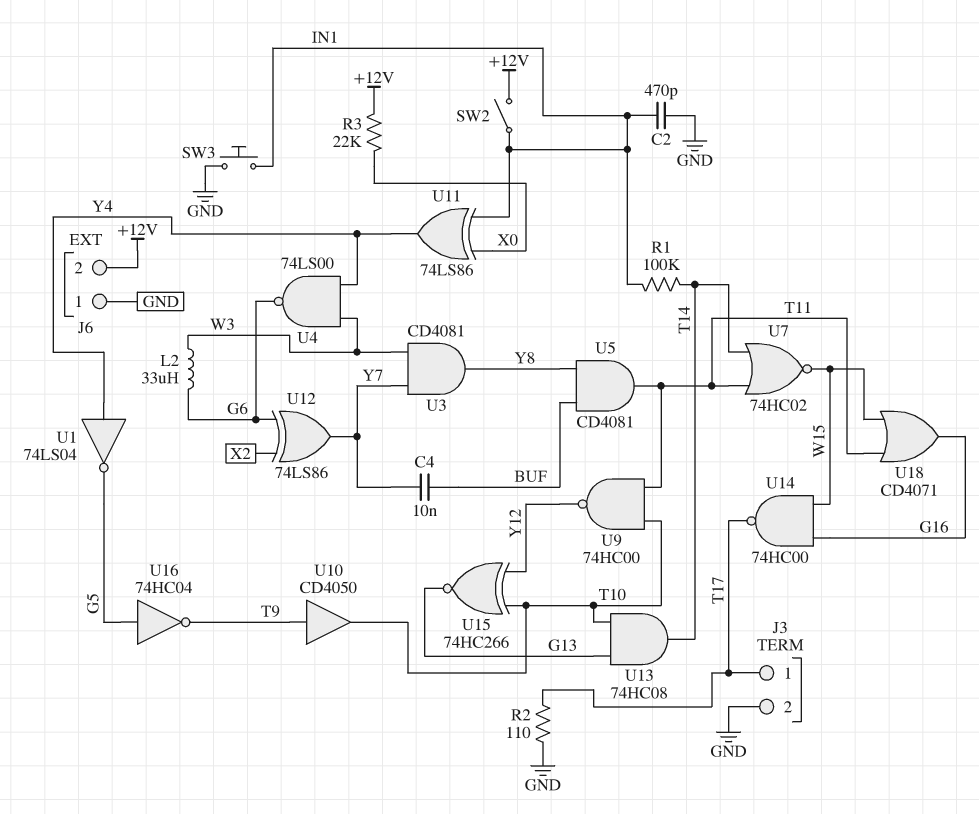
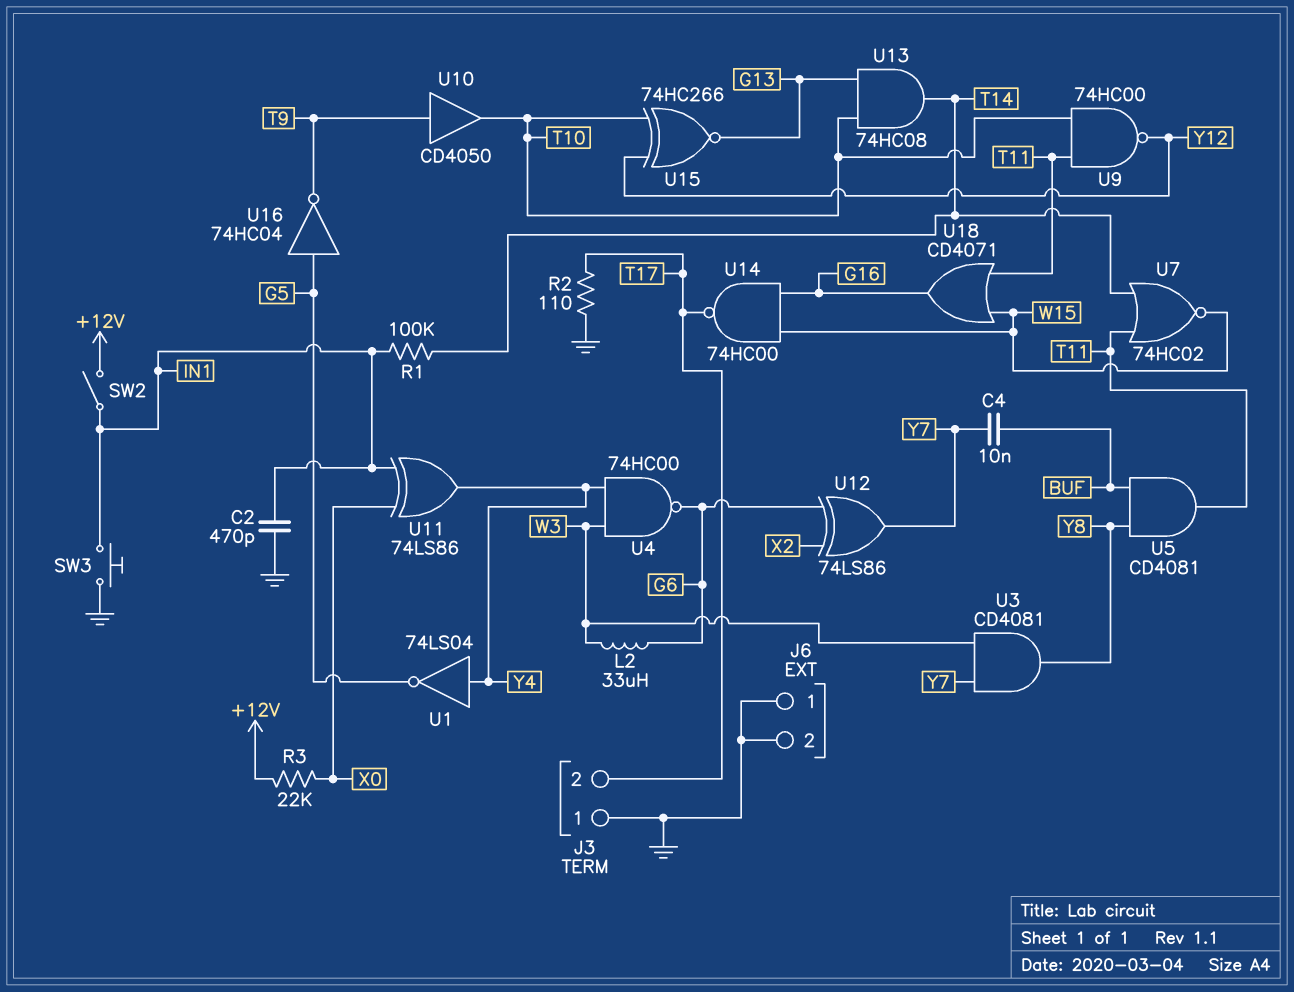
J3 pin 1: T17 -> GND
J3 pin 2: GND -> T17
J6 pin 2: +12V -> GND
U4: NAND 74LS00 (in W3, in Y4, out G6) -> NAND 74HC00 (in W3, in Y4, out G6)

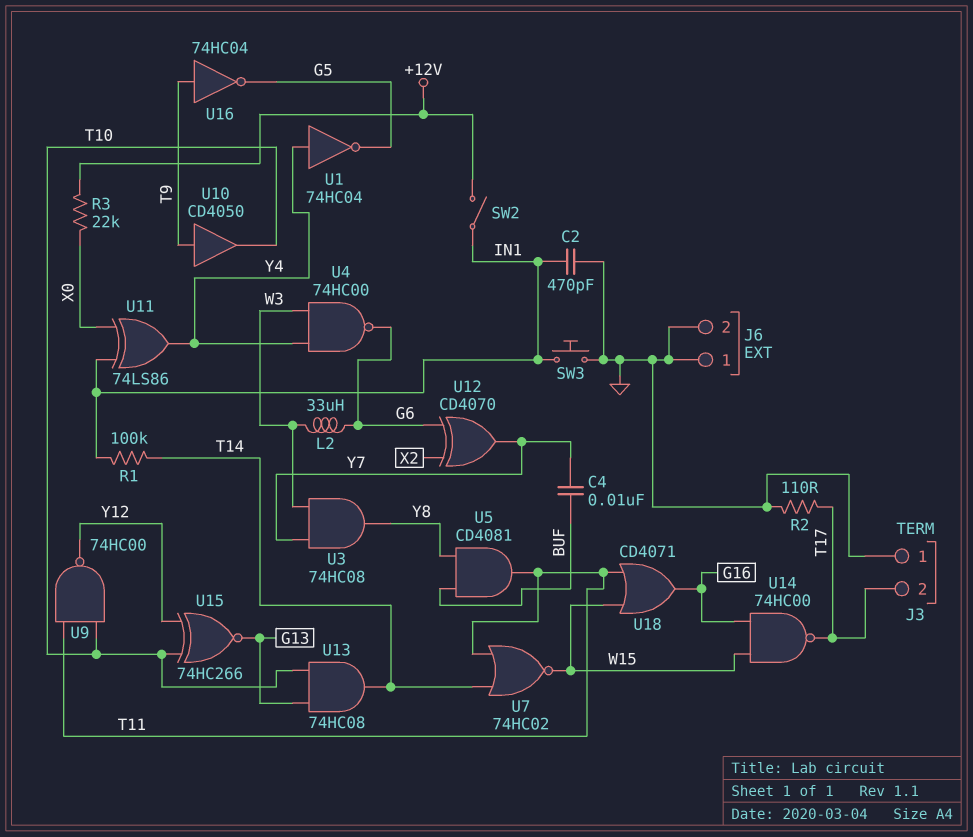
U1: NOT 74LS04 (in Y4, out G5) -> NOT 74HC04 (in Y4, out G5)
U3: AND CD4081 (in W3, in Y7, out Y8) -> AND 74HC08 (in W3, in Y7, out Y8)
U12: XOR 74LS86 (in G6, in X2, out Y7) -> XOR CD4070 (in G6, in X2, out Y7)
U16: NOT 74HC04 (in G5, out T9) -> NOT 74HC04 (in T9, out G5)

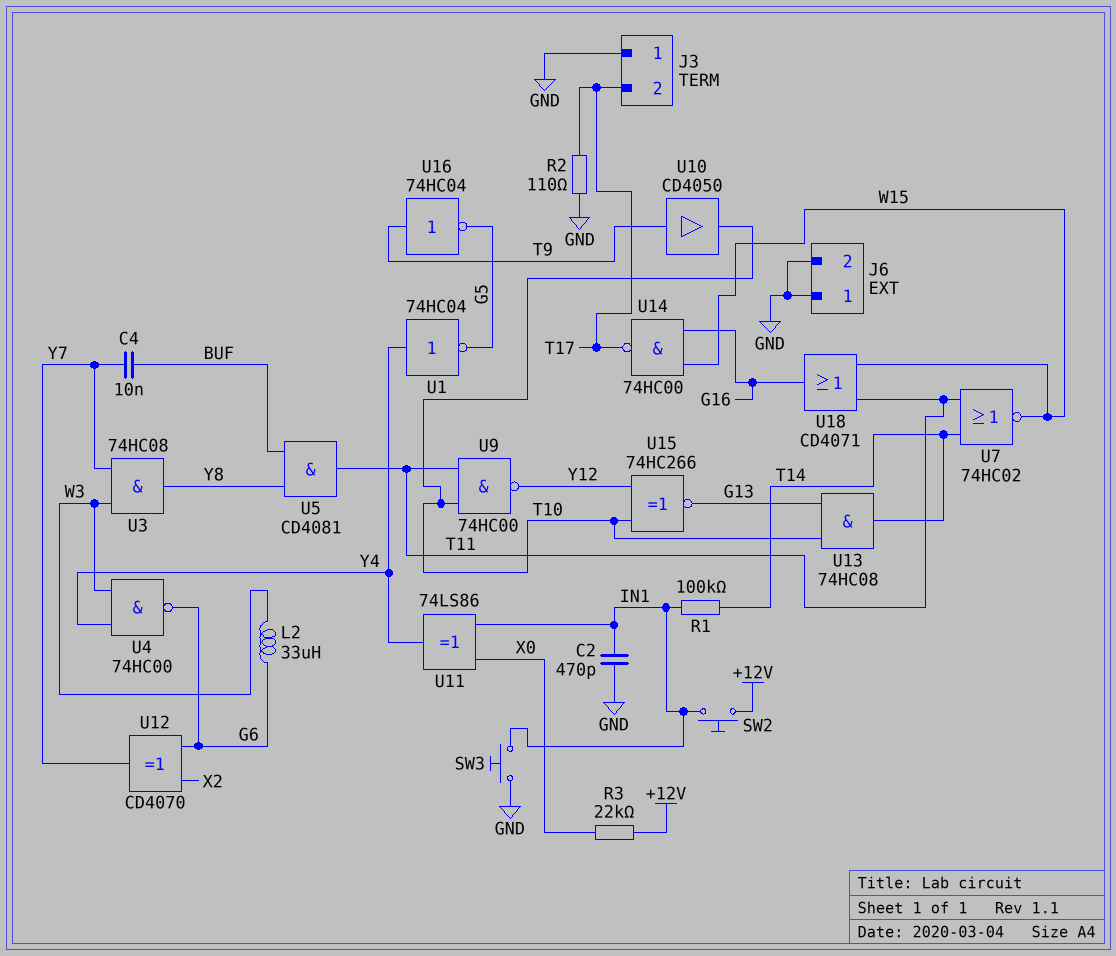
SW2: switch (+12V, IN1) -> button (+12V, IN1)

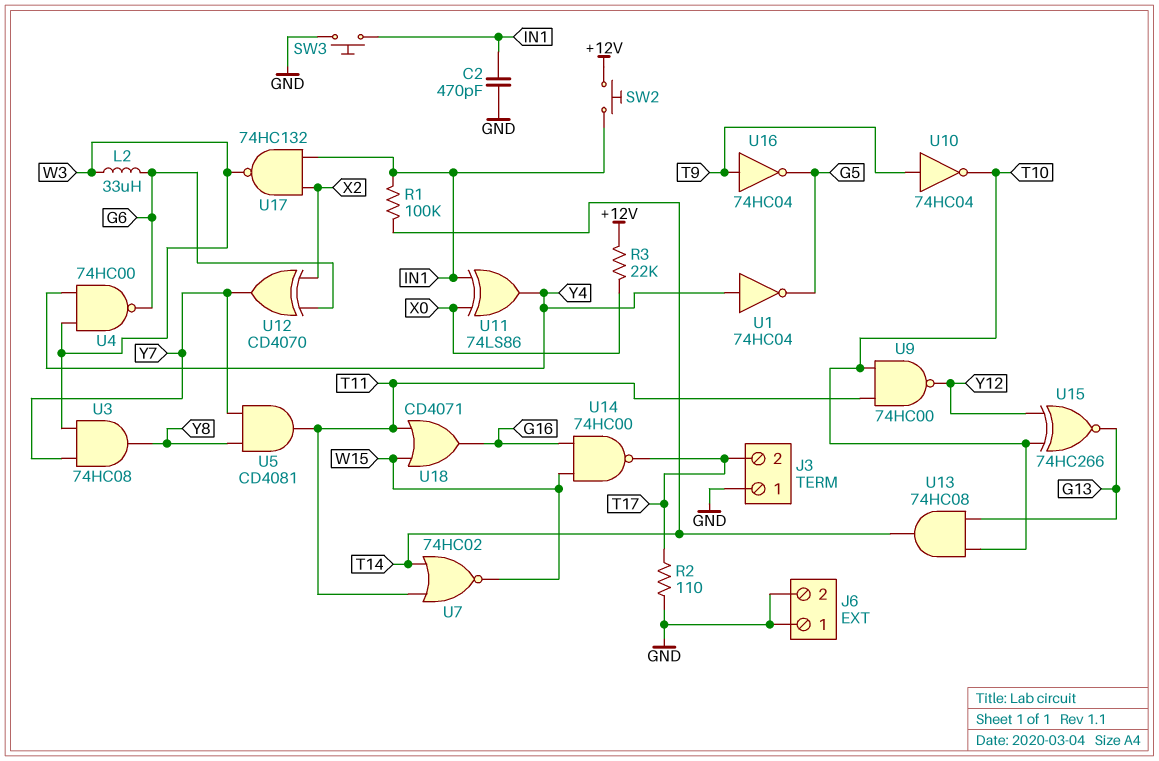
C4: 10nF (BUF, Y7) -> none
U5: AND CD4081 (in BUF, in Y8, out T11) -> AND CD4081 (in Y7, in Y8, out T11)
U10: buffer CD4050 (in T9, out T10) -> NOT 74HC04 (in T9, out T10)
U17: none -> NAND 74HC132 (in IN1, in X2, out W3)

